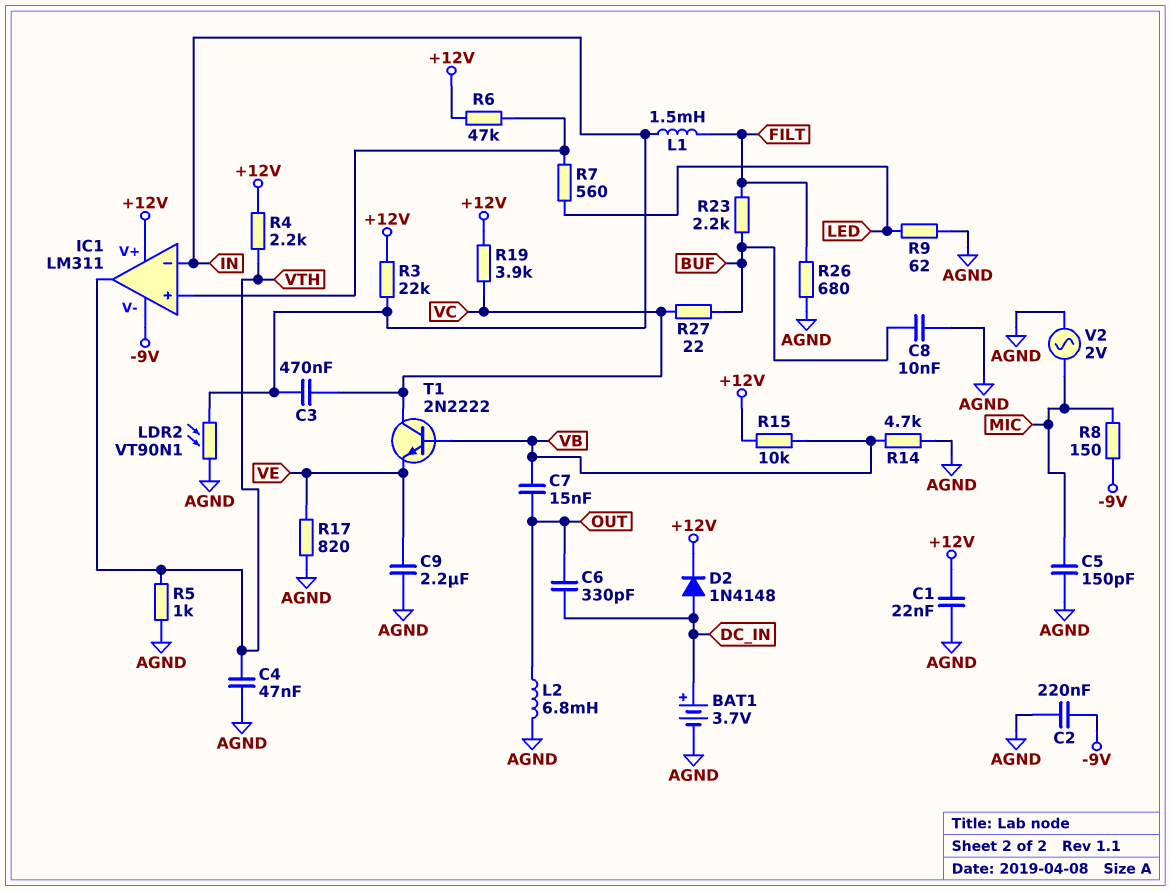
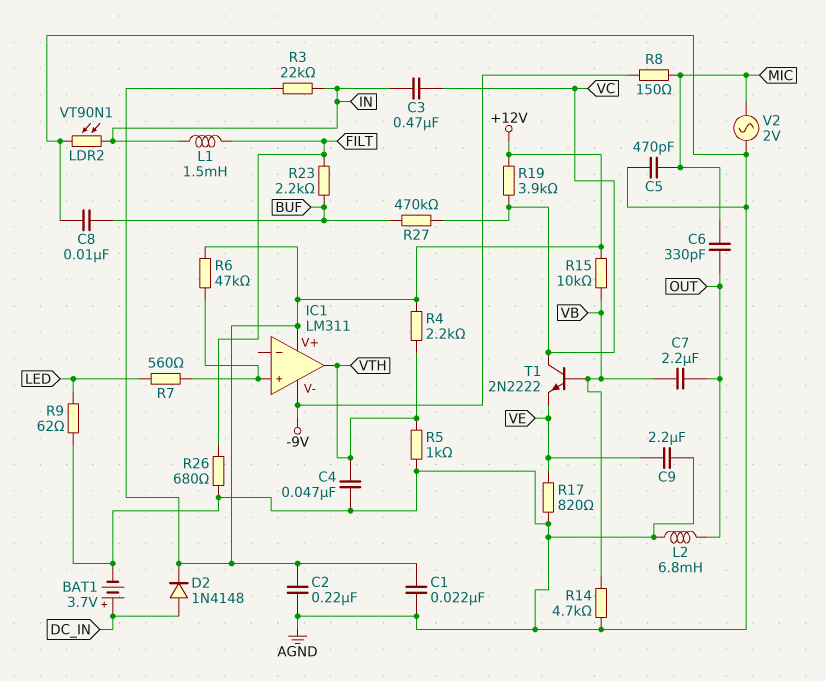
C2: 220nF (-9V, AGND) -> 220nF (+12V, AGND)
C5: 150pF (AGND, MIC) -> 470pF (AGND, MIC)
C6: 330pF (DC_IN, OUT) -> 330pF (MIC, OUT)
C7: 15nF (OUT, VB) -> 2.2uF (OUT, VB)
IC1 pin in-: IN -> none
R27: 22 (BUF, VC) -> 470k (BUF, VC)

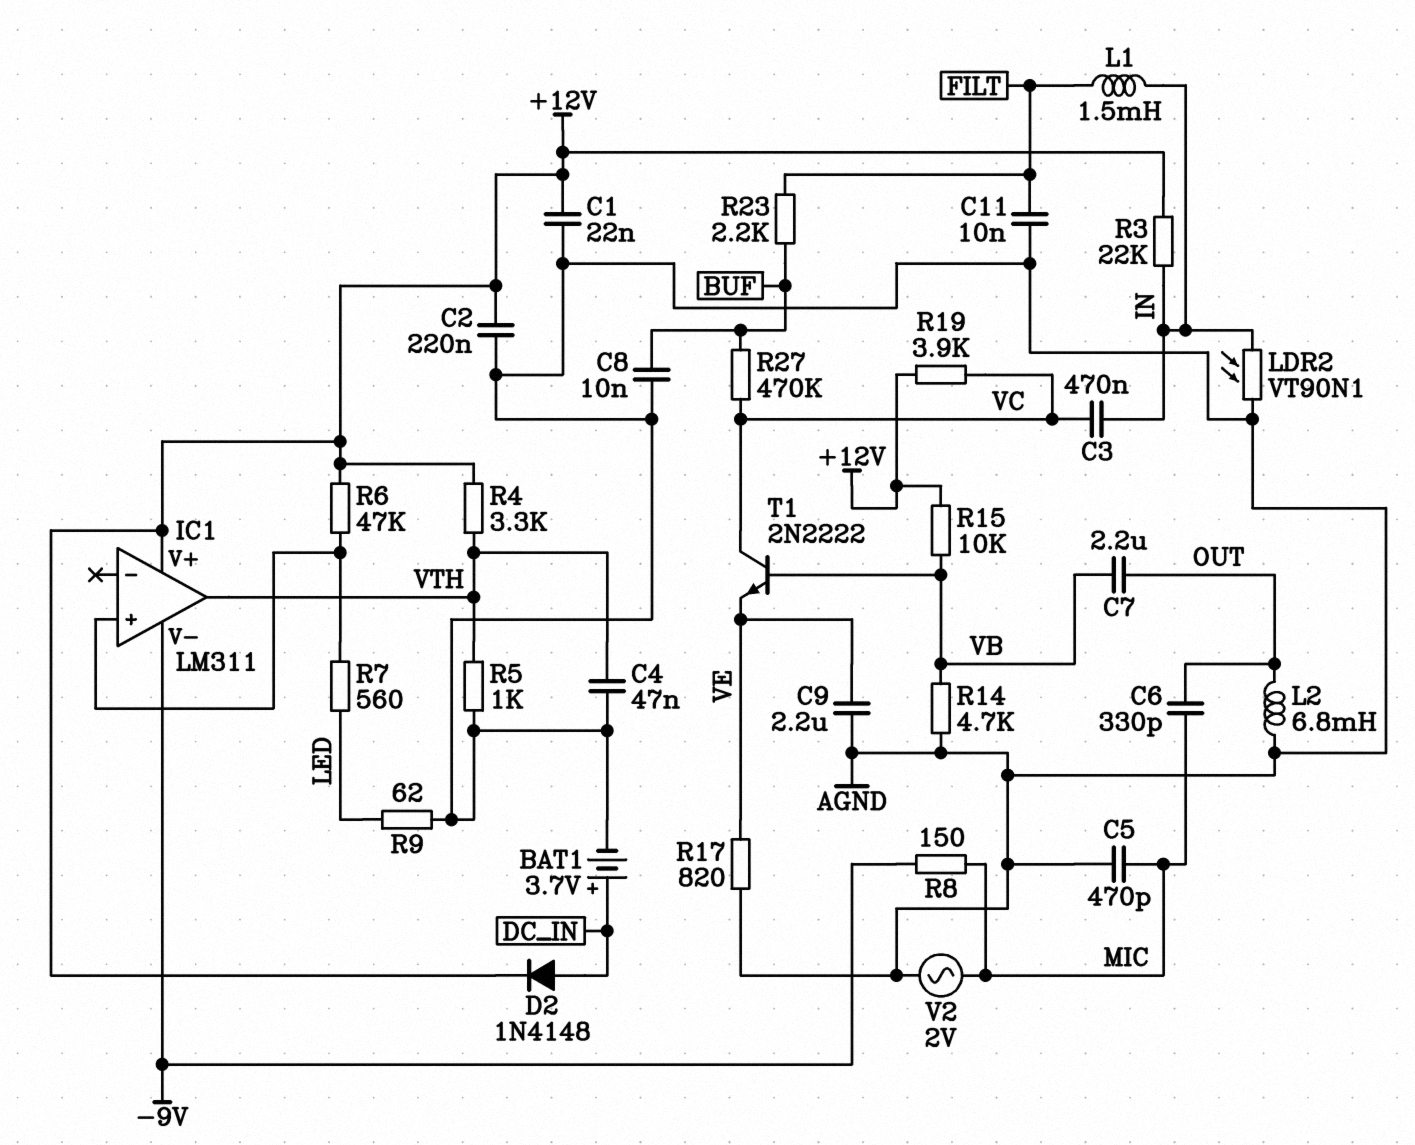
C11: none -> 10nF (AGND, FILT)
R4: 2.2k (+12V, VTH) -> 3.3k (+12V, VTH)
R26: 680 (AGND, FILT) -> none

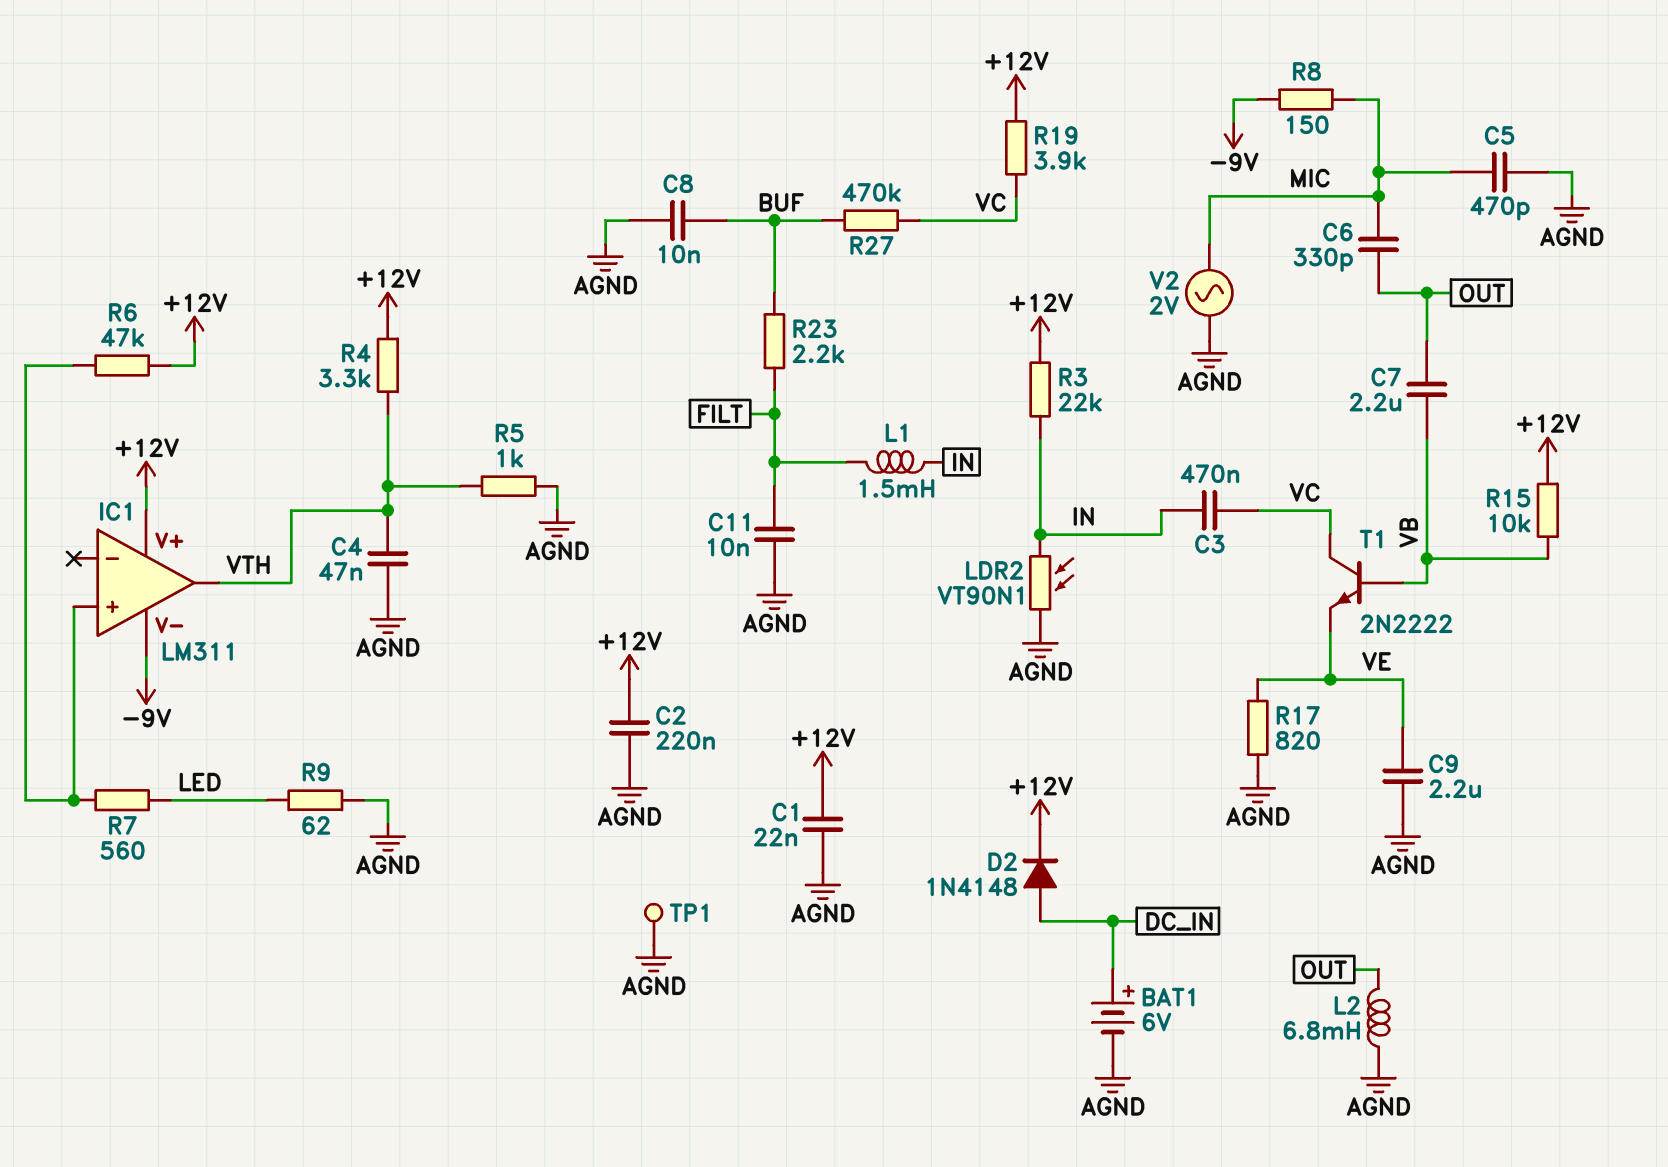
BAT1: 3.7V (plus DC_IN, minus AGND) -> 6V (plus DC_IN, minus AGND)
R14: 4.7k (AGND, VB) -> none
TP1: none -> test point (AGND)

